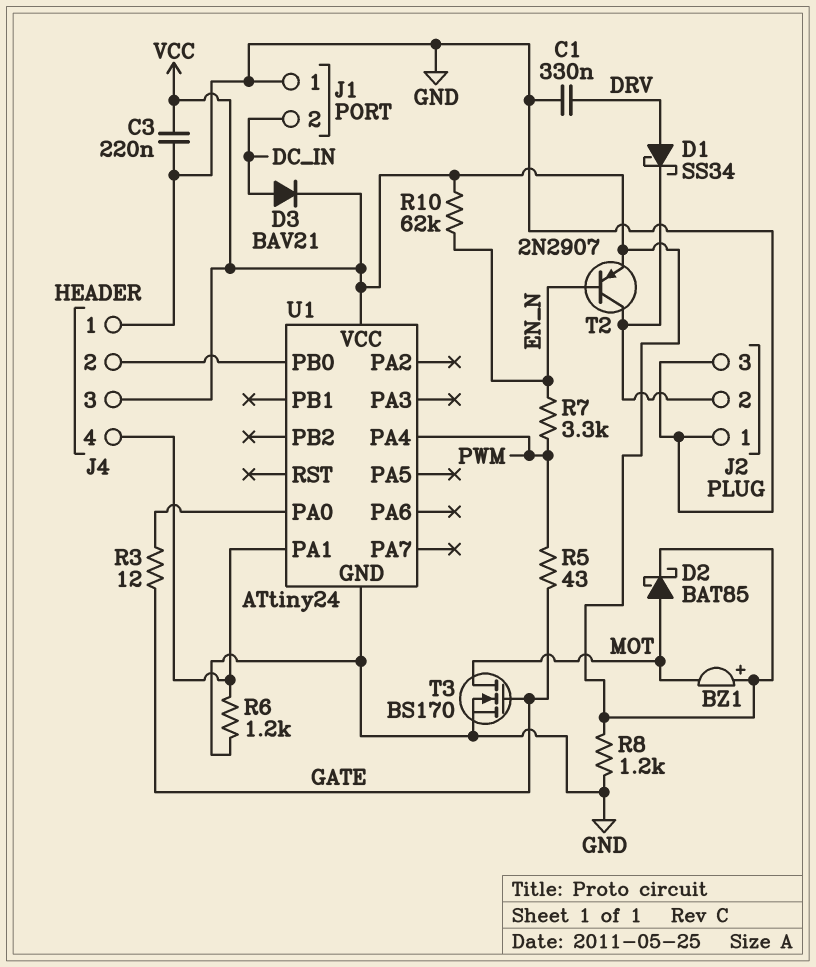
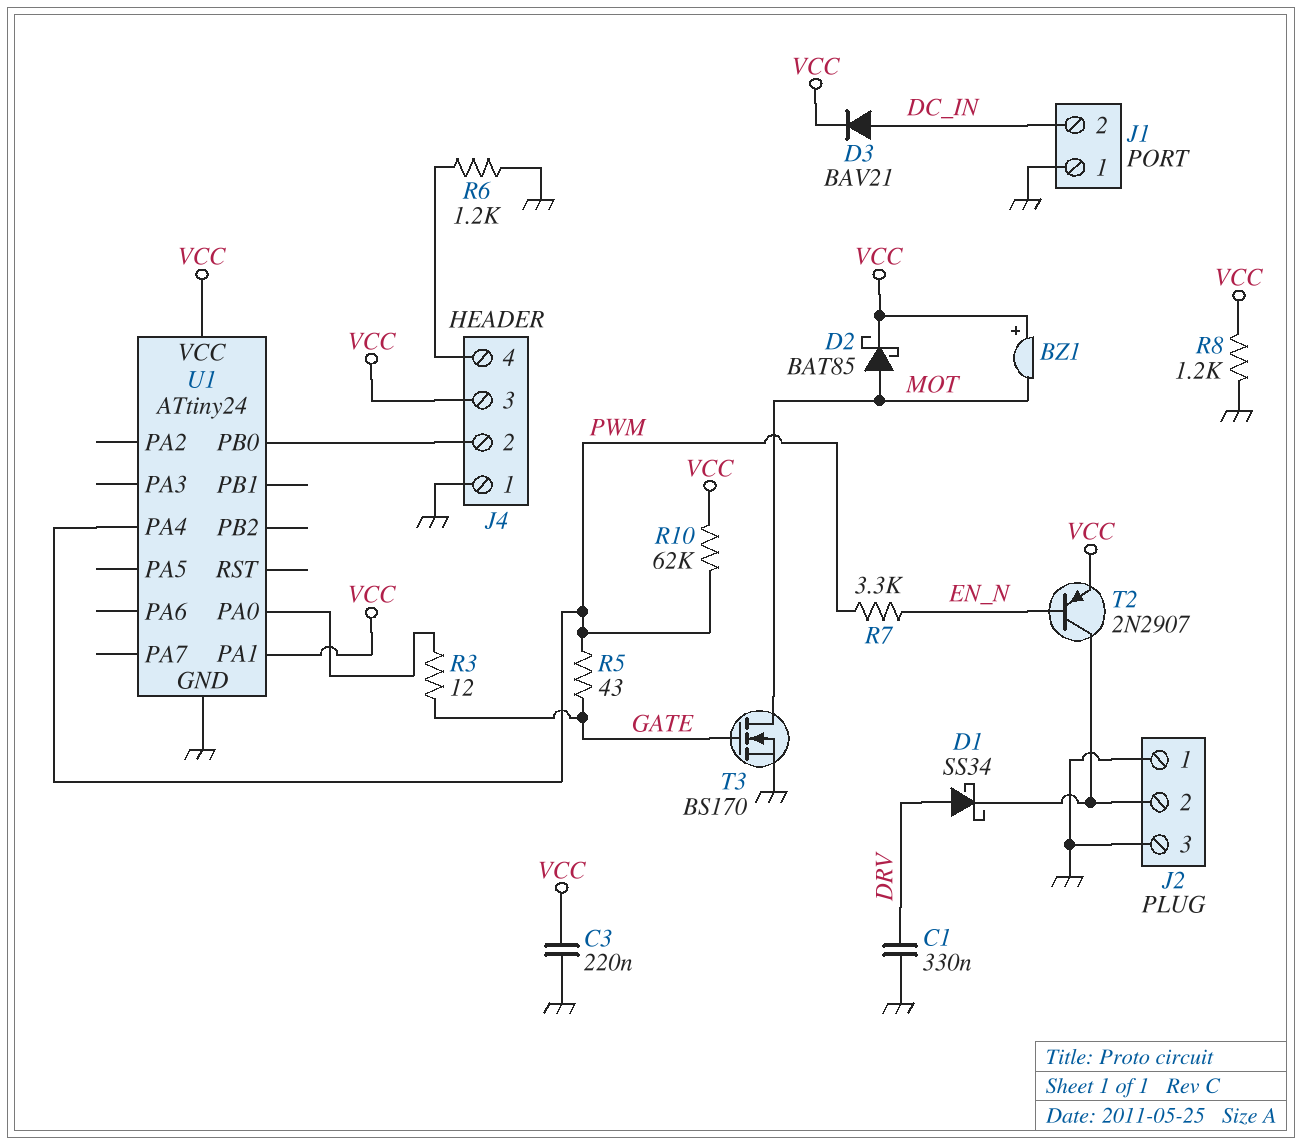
R10: 62k (EN_N, VCC) -> 62k (PWM, VCC)
U1 pin PA1: J4/4 -> VCC

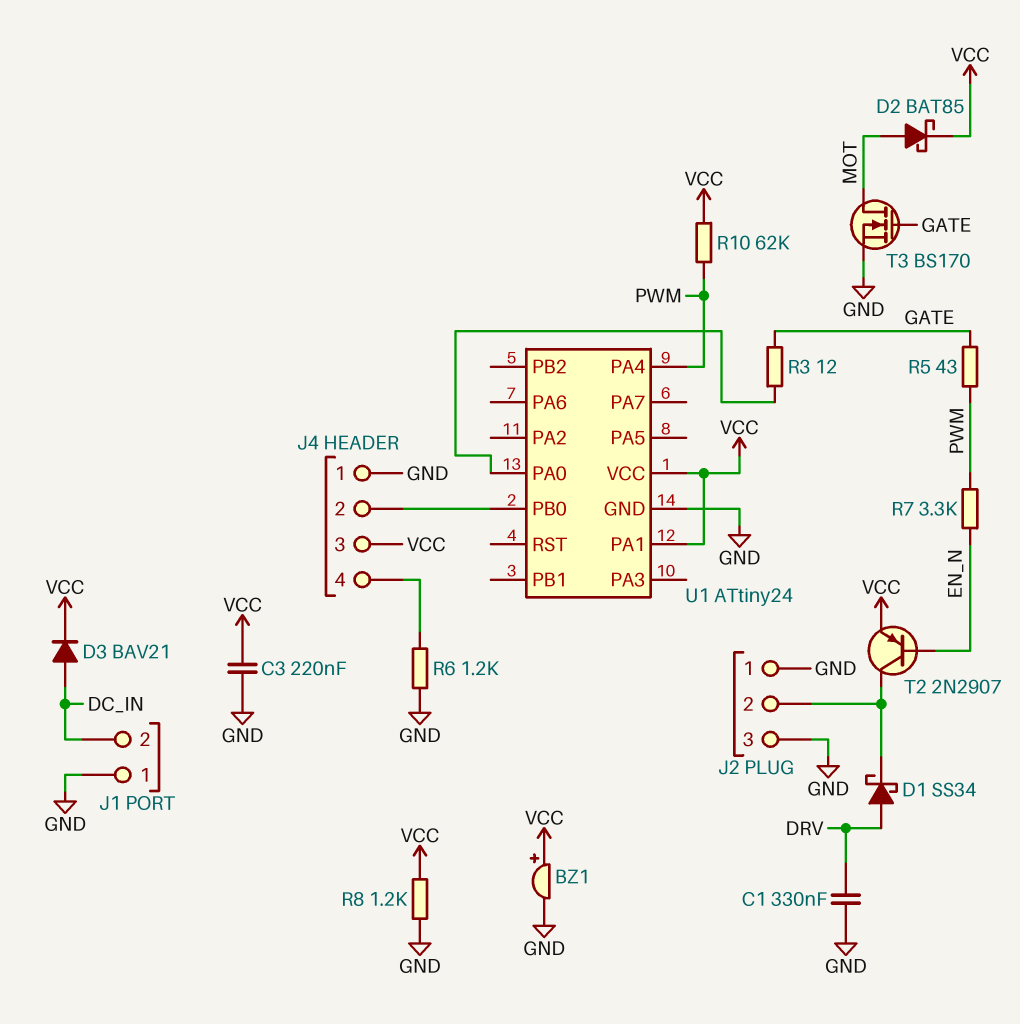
BZ1: buzzer (plus VCC, minus MOT) -> buzzer (plus VCC, minus GND)

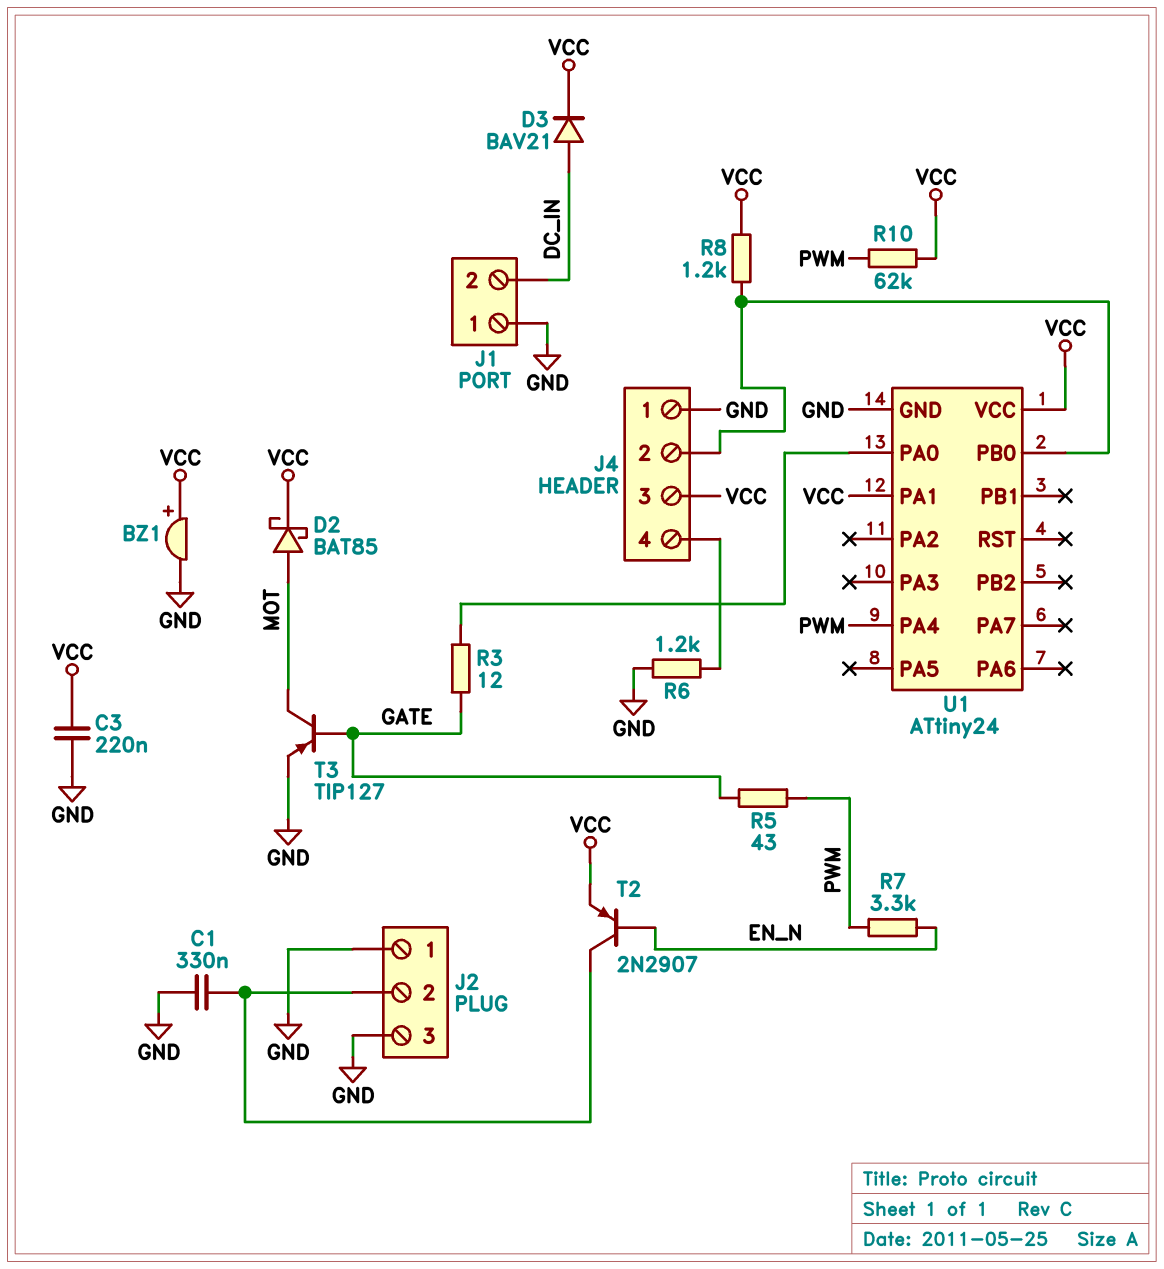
C1: 330nF (DRV, GND) -> 330nF (GND, J2/2)
D1: schottky SS34 (A DRV, K J2/2) -> none
R8: 1.2k (GND, VCC) -> 1.2k (J4/2, VCC)
T3: NMOS BS170 (G GATE, D MOT, S GND) -> PNP TIP127 (B GATE, C MOT, E GND)

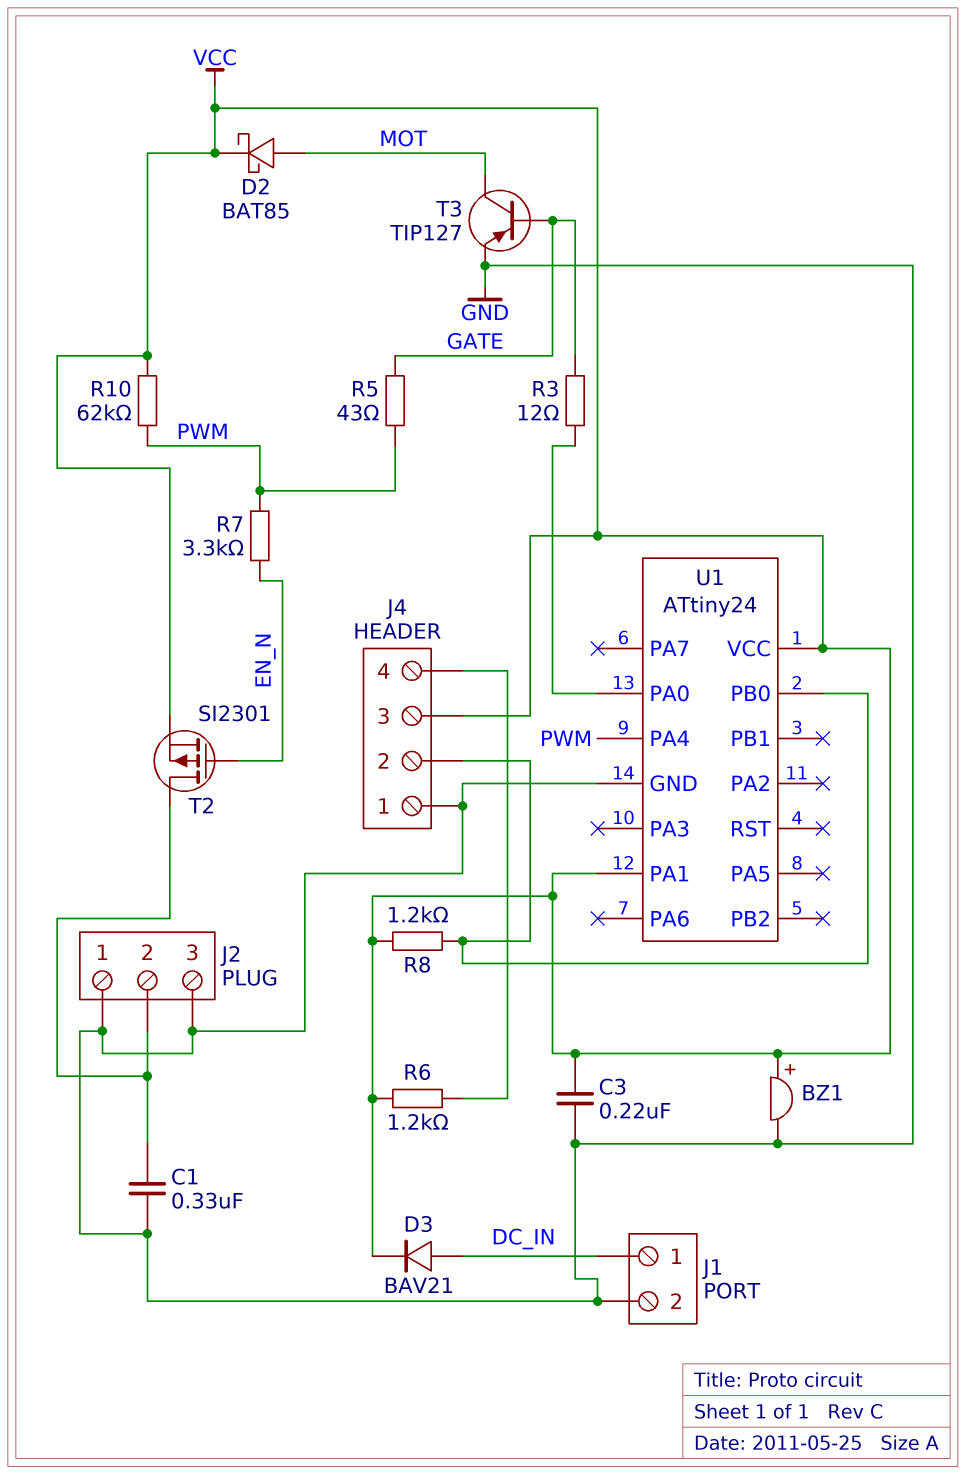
J1 pin 1: GND -> DC_IN
J1 pin 2: DC_IN -> GND
R6: 1.2k (GND, J4/4) -> 1.2k (J4/4, VCC)
T2: PNP 2N2907 (B EN_N, C J2/2, E VCC) -> PMOS SI2301 (G EN_N, D J2/2, S VCC)

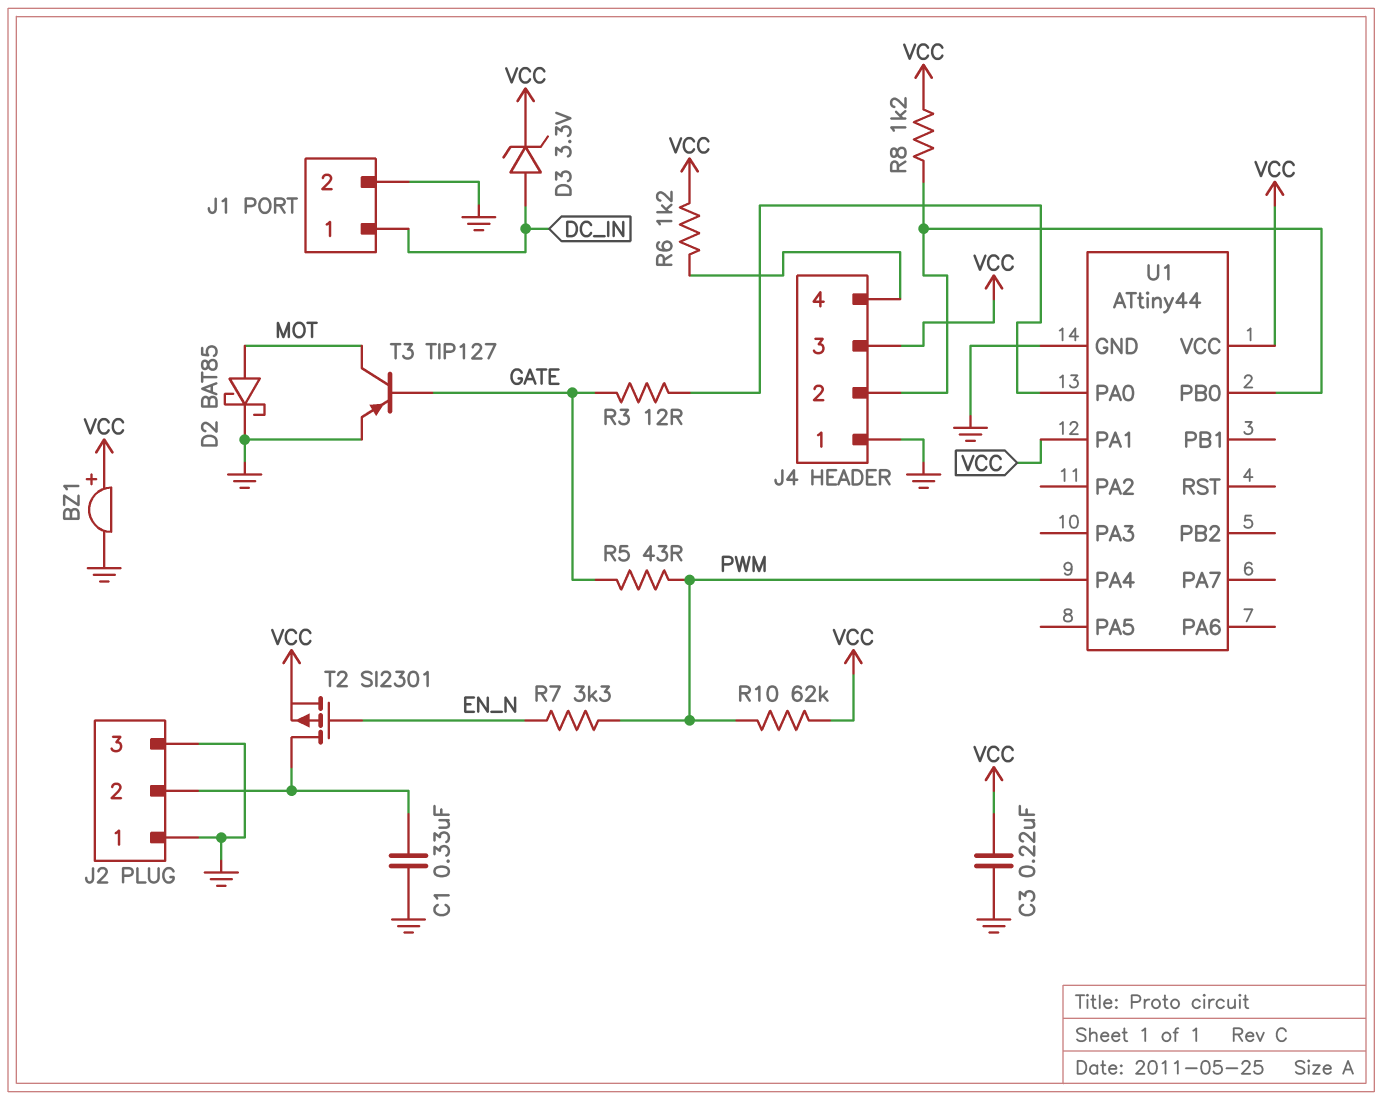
D2: schottky BAT85 (A MOT, K VCC) -> schottky BAT85 (A MOT, K GND)
D3: diode BAV21 (A DC_IN, K VCC) -> zener 3.3V (A DC_IN, K VCC)
U1: ATtiny24 -> ATtiny44

